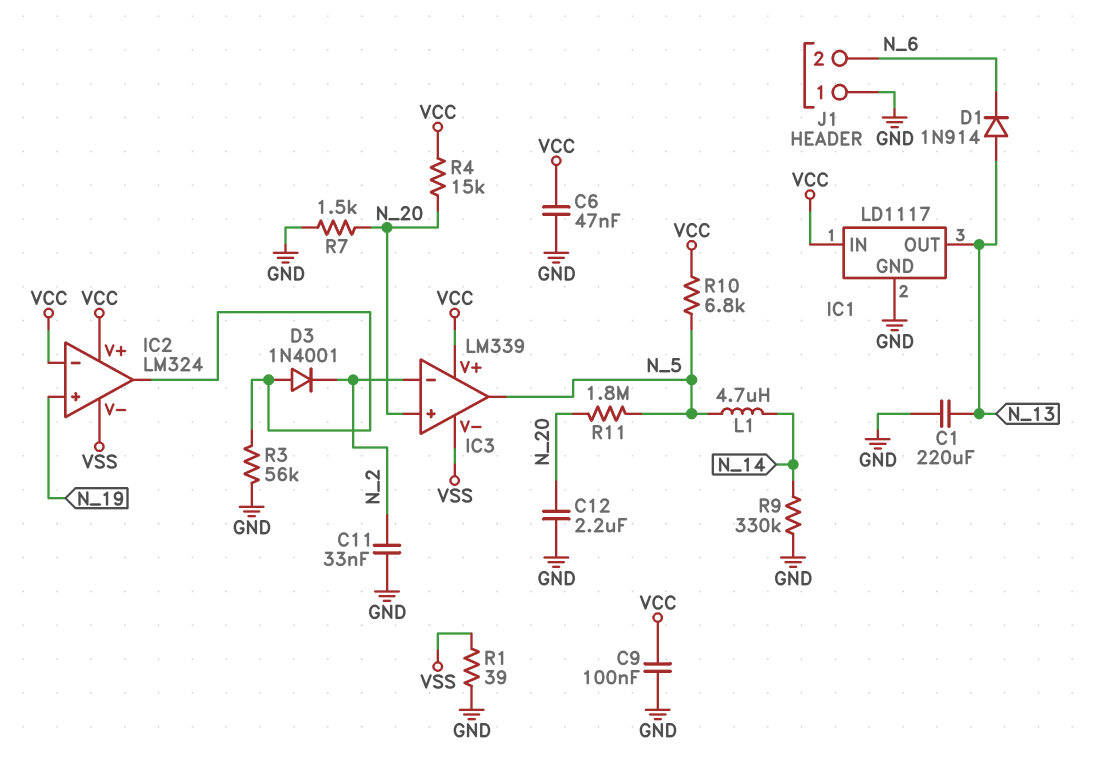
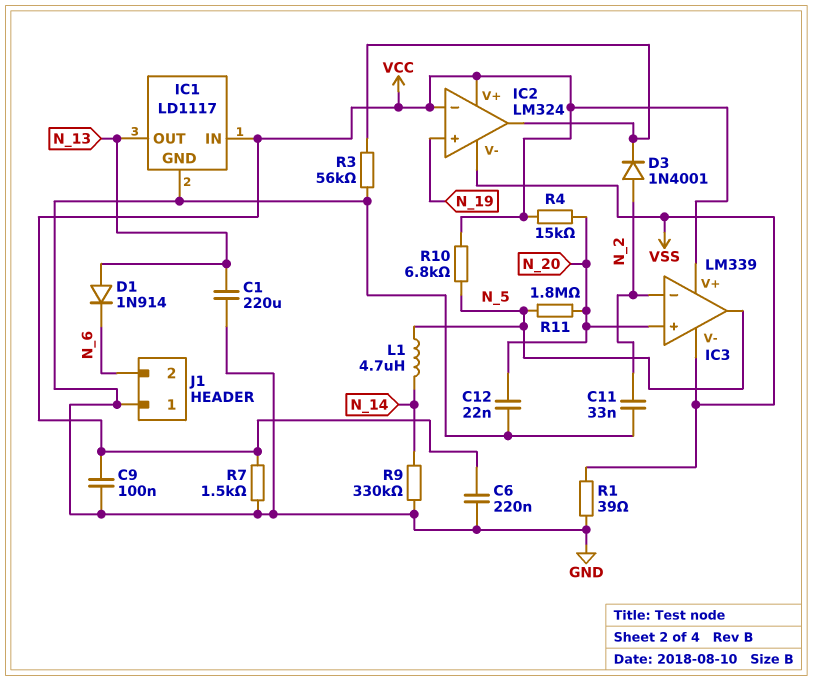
C6: 47nF (GND, VCC) -> 220nF (GND, VCC)
C12: 2.2uF (GND, N_20) -> 22nF (GND, N_20)
D3: diode 1N4001 (A IC2/out, K N_2) -> diode 1N4001 (A N_2, K IC2/out)
R7: 1.5k (GND, N_20) -> 1.5k (GND, VCC)

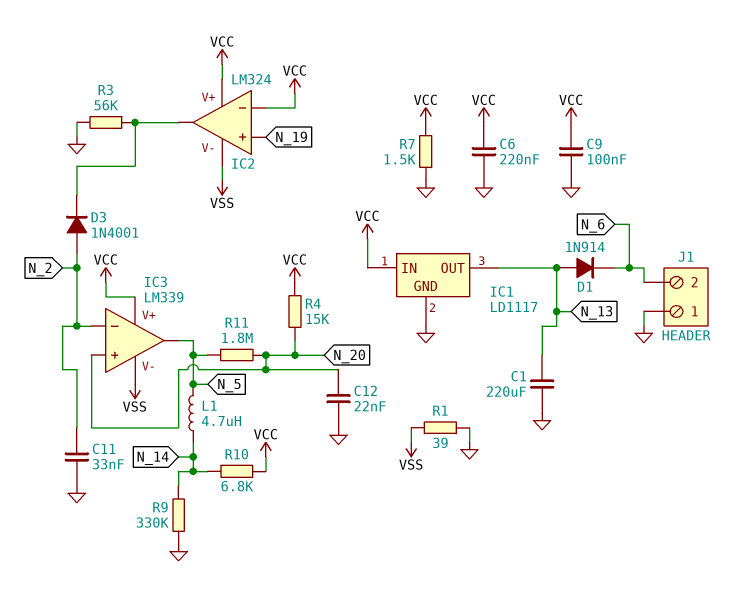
R10: 6.8k (N_5, VCC) -> 6.8k (N_14, VCC)

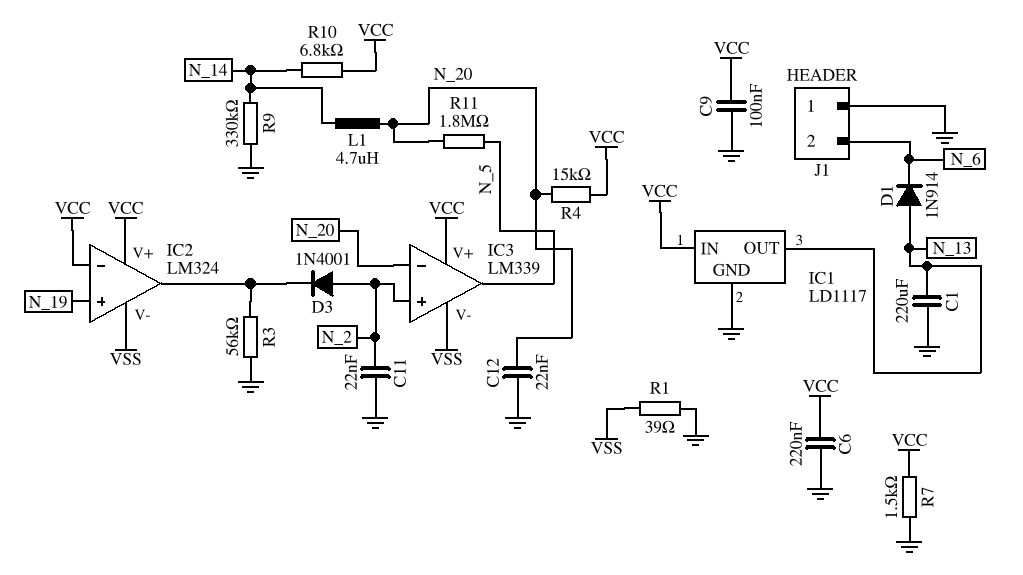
C11: 33nF (GND, N_2) -> 22nF (GND, N_2)
IC3 pin in+: N_20 -> N_2
IC3 pin in-: N_2 -> N_20
L1: 4.7uH (N_5, N_14) -> 4.7uH (N_14, N_20)

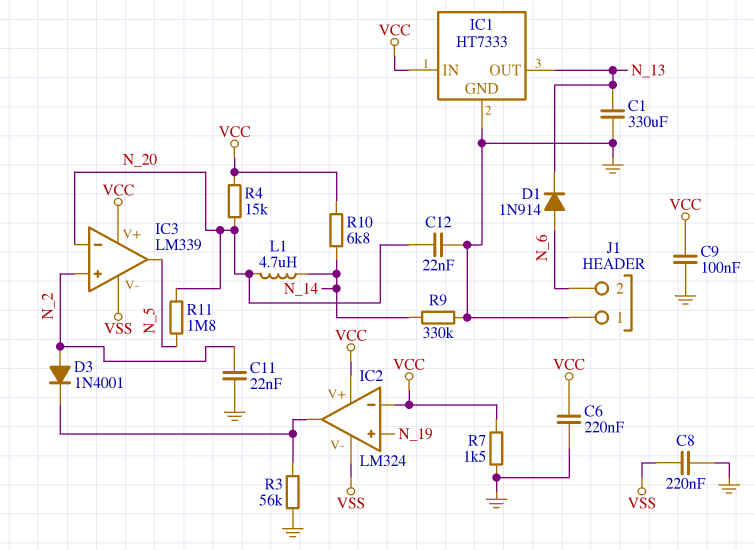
C1: 220uF (GND, N_13) -> 330uF (GND, N_13)
C8: none -> 220nF (GND, VSS)
D1: diode 1N914 (A N_13, K N_6) -> diode 1N914 (A N_6, K N_13)
IC1: LD1117 -> HT7333
R1: 39 (GND, VSS) -> none

